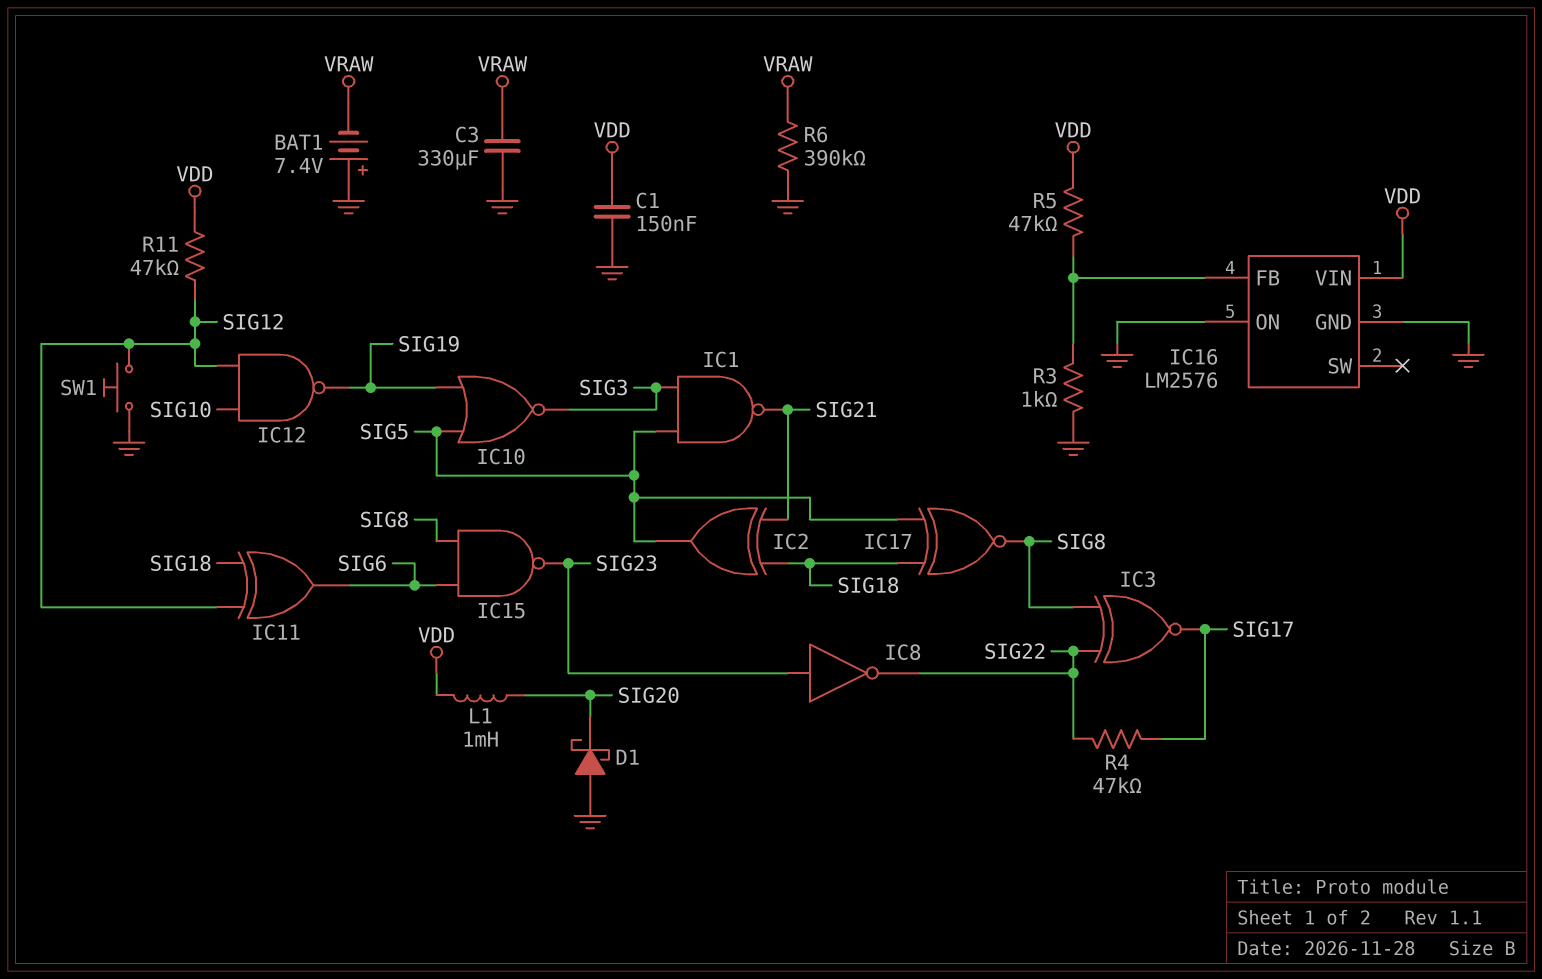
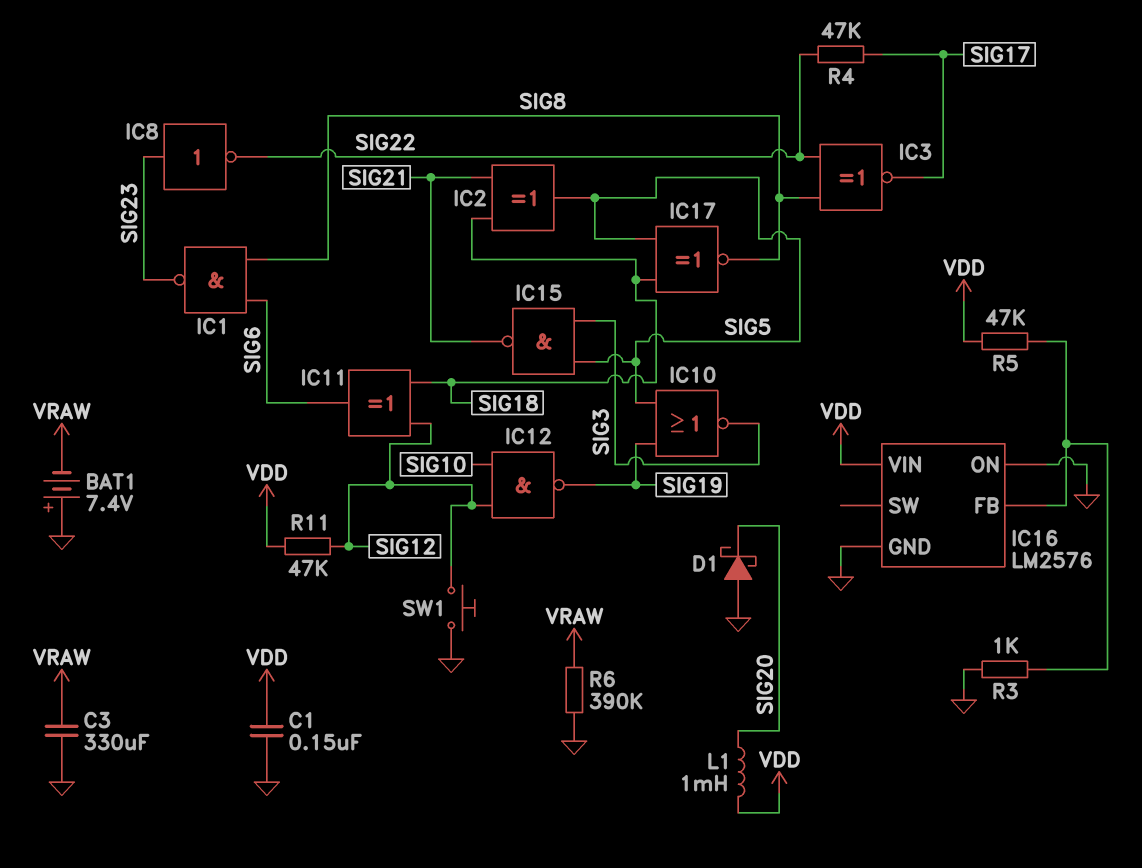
IC1: NAND (in SIG3, in SIG5, out SIG21) -> NAND (in SIG6, in SIG8, out SIG23)
IC15: NAND (in SIG6, in SIG8, out SIG23) -> NAND (in SIG3, in SIG5, out SIG21)

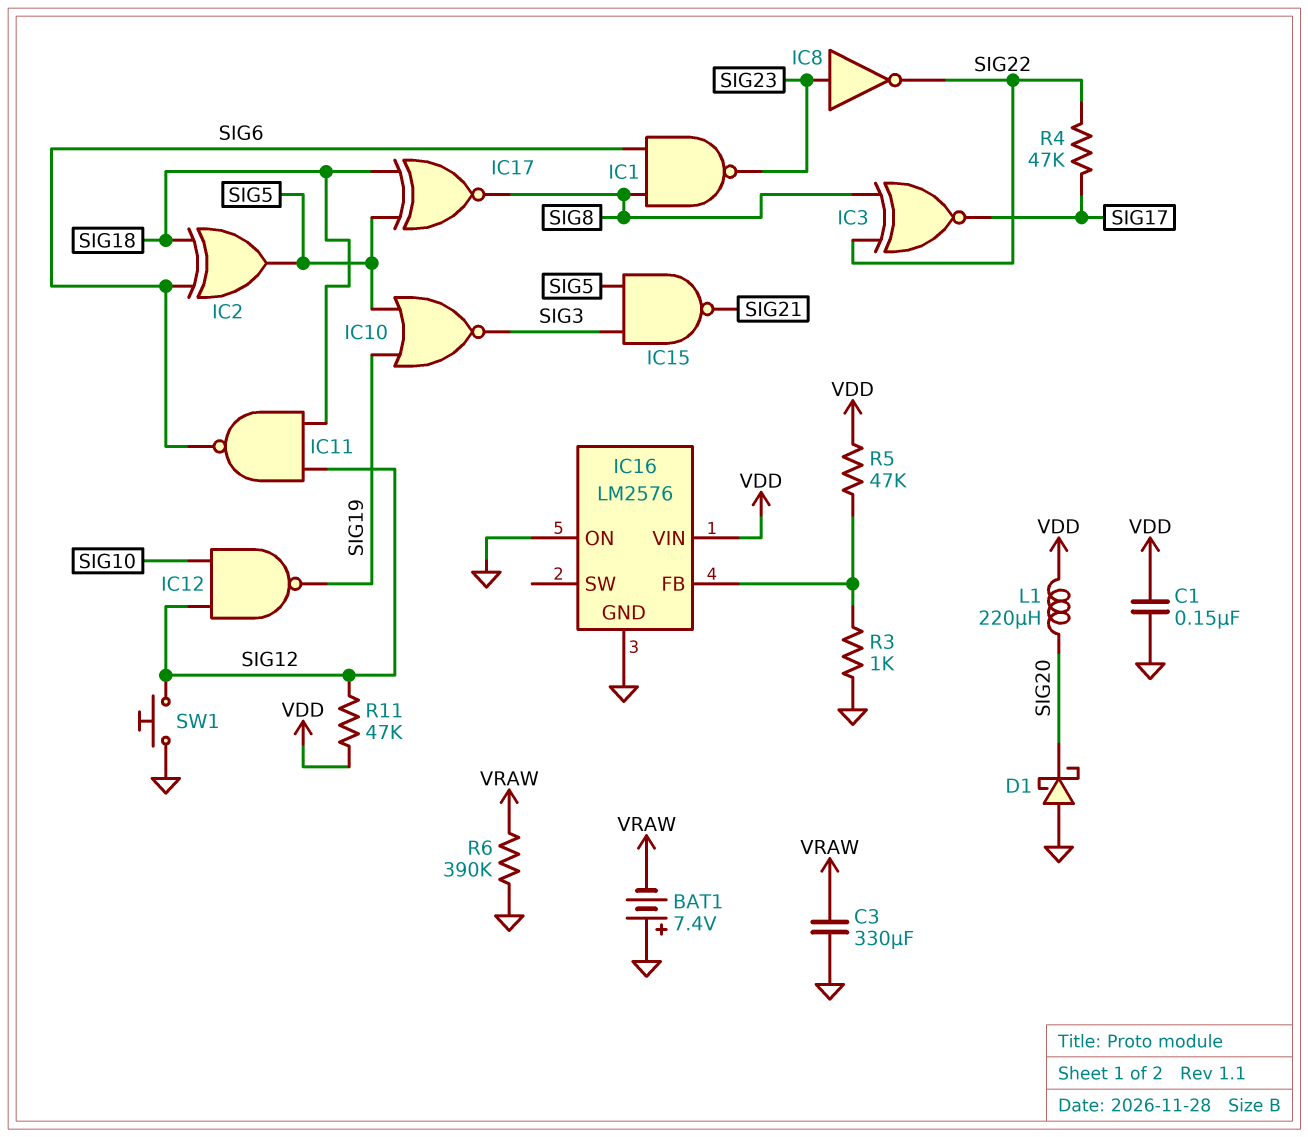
IC2: XOR (in SIG18, in SIG21, out SIG5) -> XOR (in SIG6, in SIG18, out SIG5)
IC11: XOR (in SIG12, in SIG18, out SIG6) -> NAND (in SIG12, in SIG18, out SIG6)
L1: 1mH (SIG20, VDD) -> 220uH (SIG20, VDD)

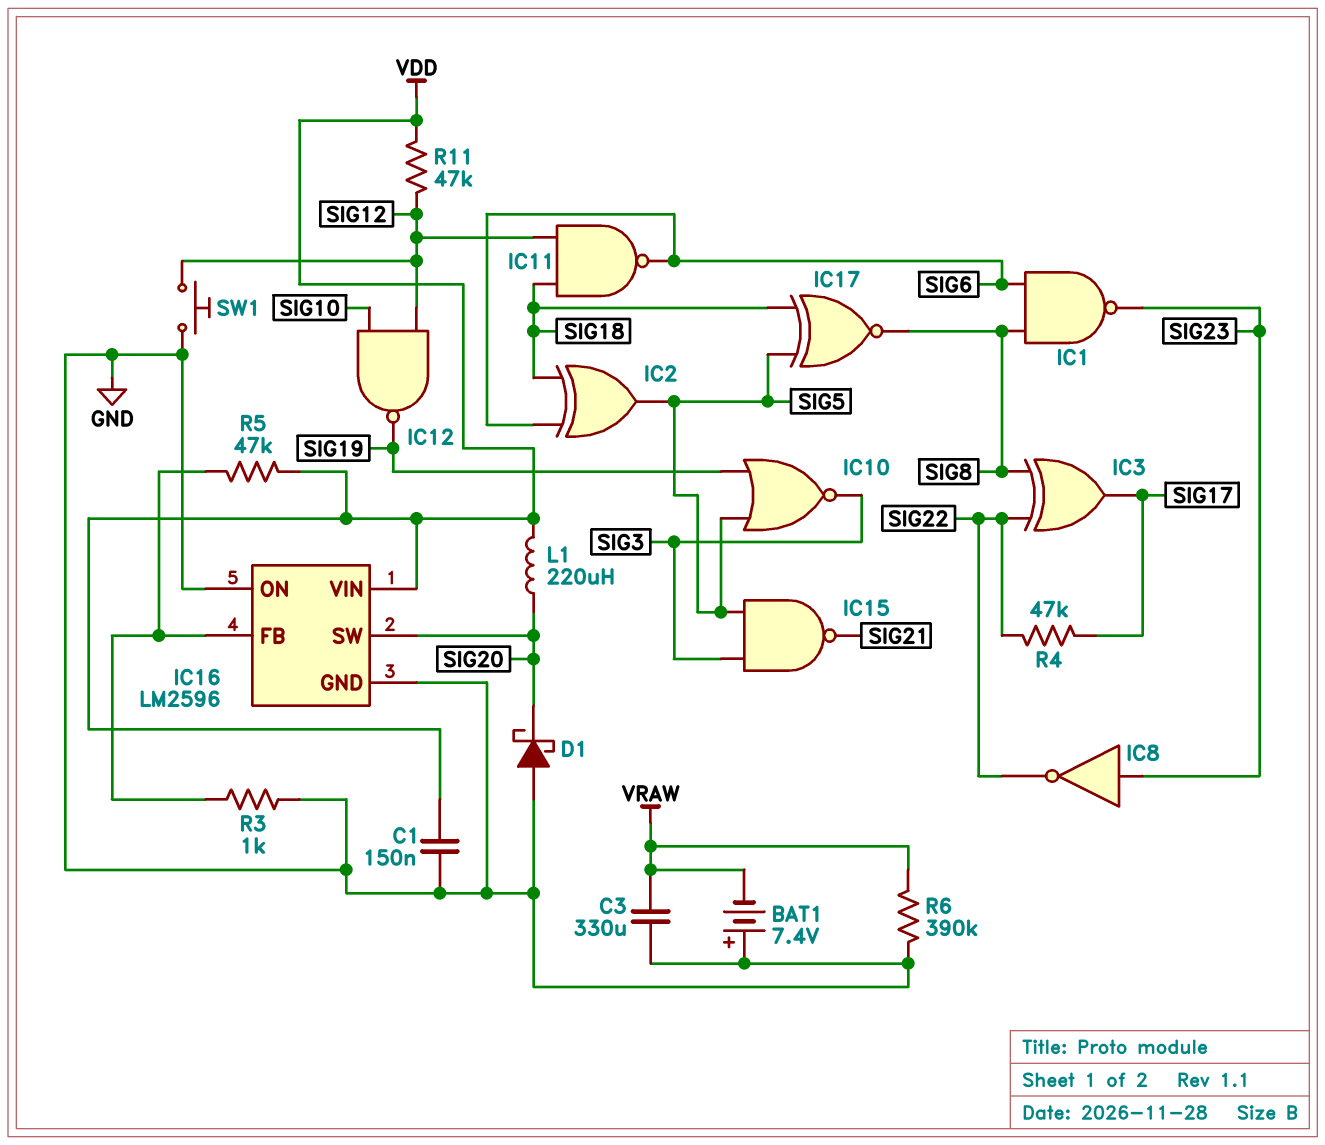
IC3: XNOR (in SIG8, in SIG22, out SIG17) -> XOR (in SIG8, in SIG22, out SIG17)
IC16: LM2576 -> LM2596
IC16 pin SW: none -> SIG20

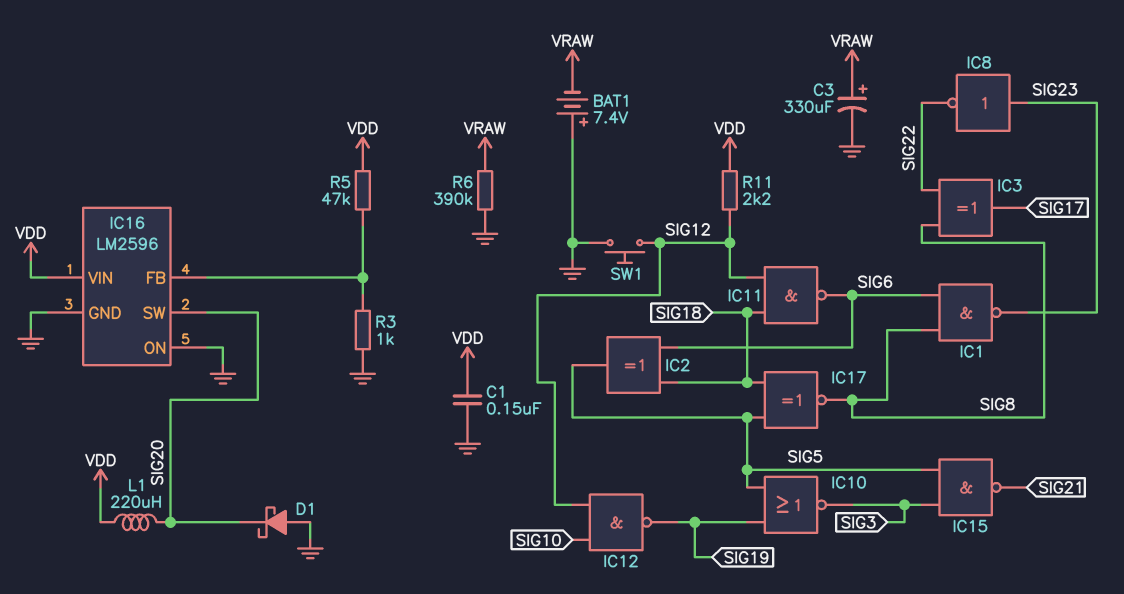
C3: 330uF (GND, VRAW) -> 330uF (plus VRAW, minus GND)
R4: 47k (SIG17, SIG22) -> none
R11: 47k (SIG12, VDD) -> 2.2k (SIG12, VDD)

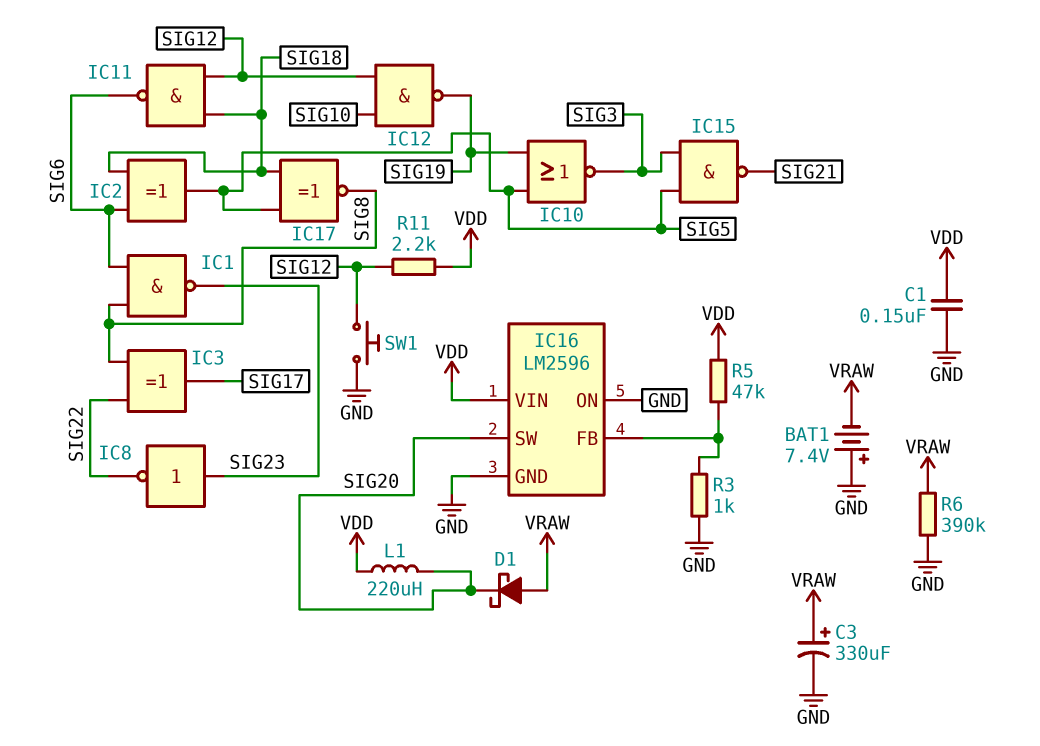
D1: schottky (A GND, K SIG20) -> schottky (A VRAW, K SIG20)

